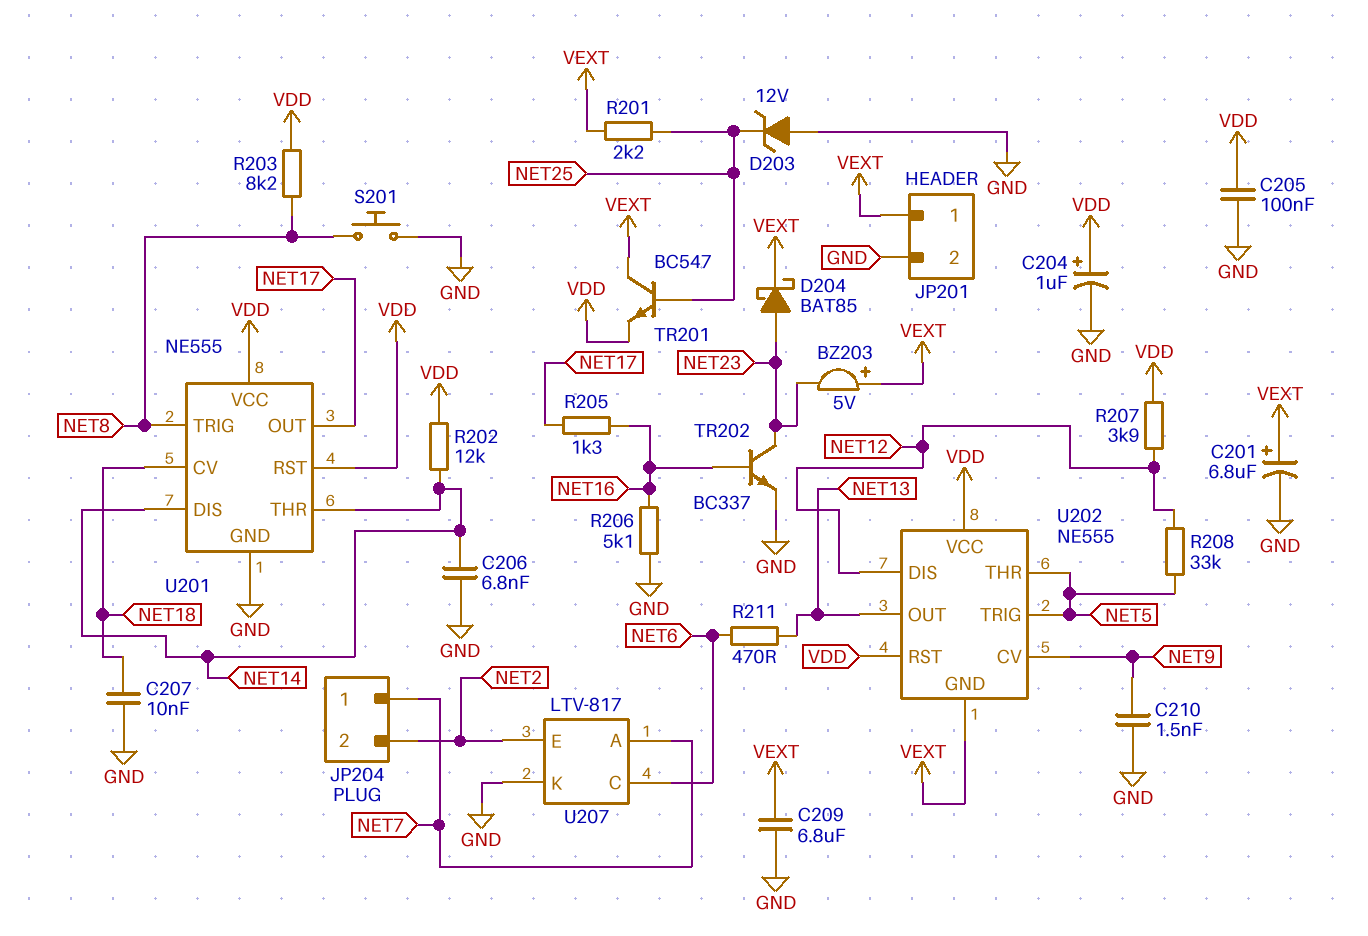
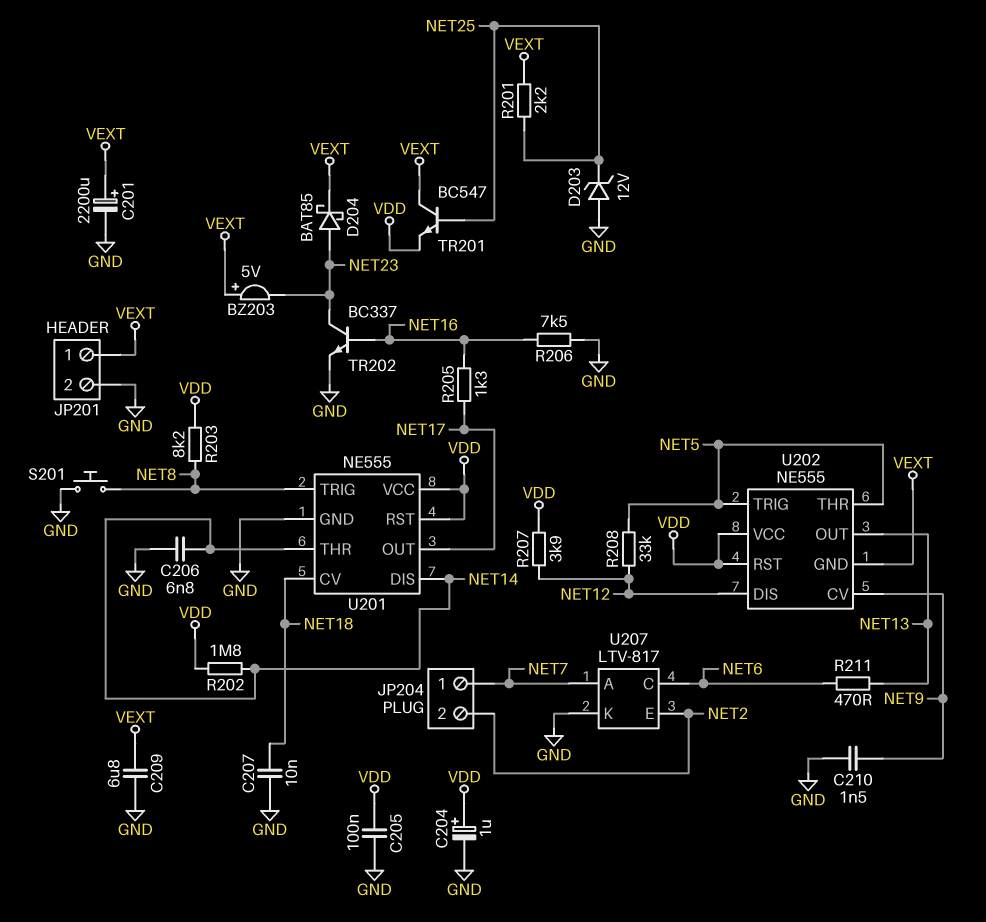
C201: 6.8uF (plus VEXT, minus GND) -> 2200uF (plus VEXT, minus GND)
R202: 12k (NET14, VDD) -> 1.8M (NET14, VDD)
R206: 5.1k (GND, NET16) -> 7.5k (GND, NET16)

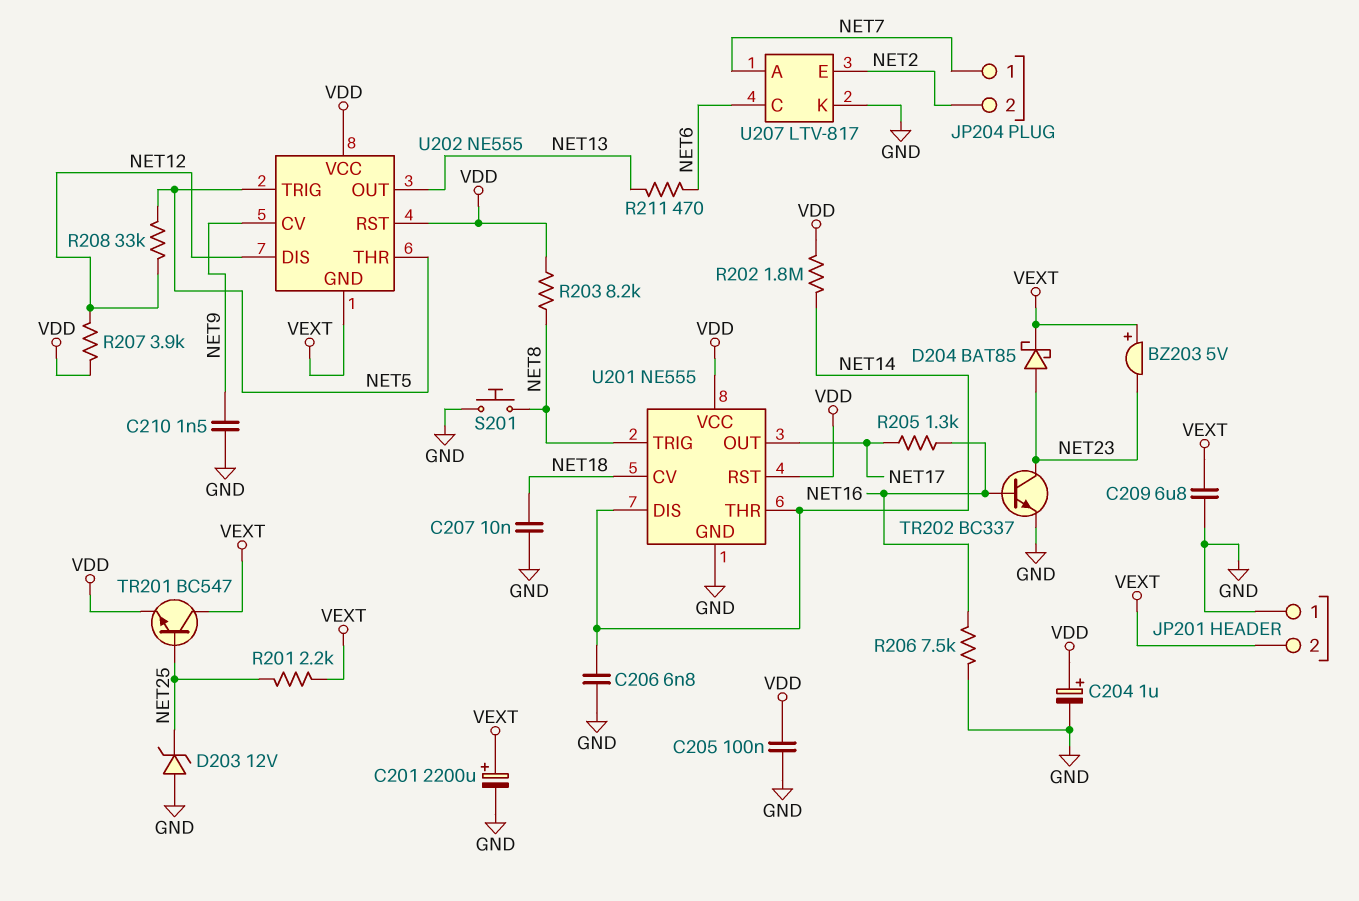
JP201 pin 1: VEXT -> GND
JP201 pin 2: GND -> VEXT

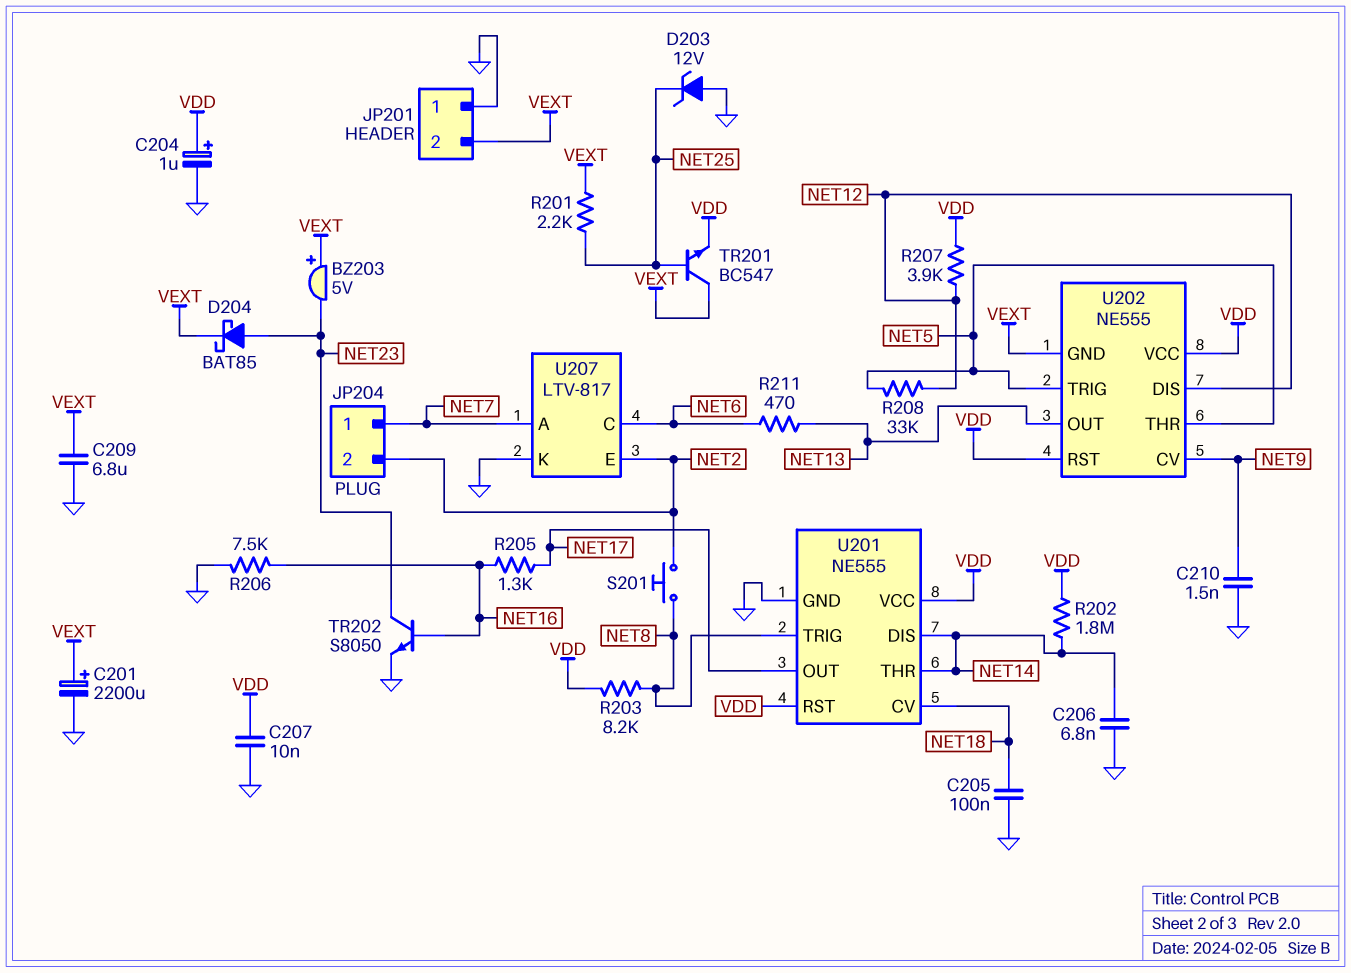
C205: 100nF (GND, VDD) -> 100nF (GND, NET18)
C207: 10nF (GND, NET18) -> 10nF (GND, VDD)
S201: button (GND, NET8) -> button (NET2, NET8)
TR202: NPN BC337 (B NET16, C NET23, E GND) -> NPN S8050 (B NET16, C NET23, E GND)

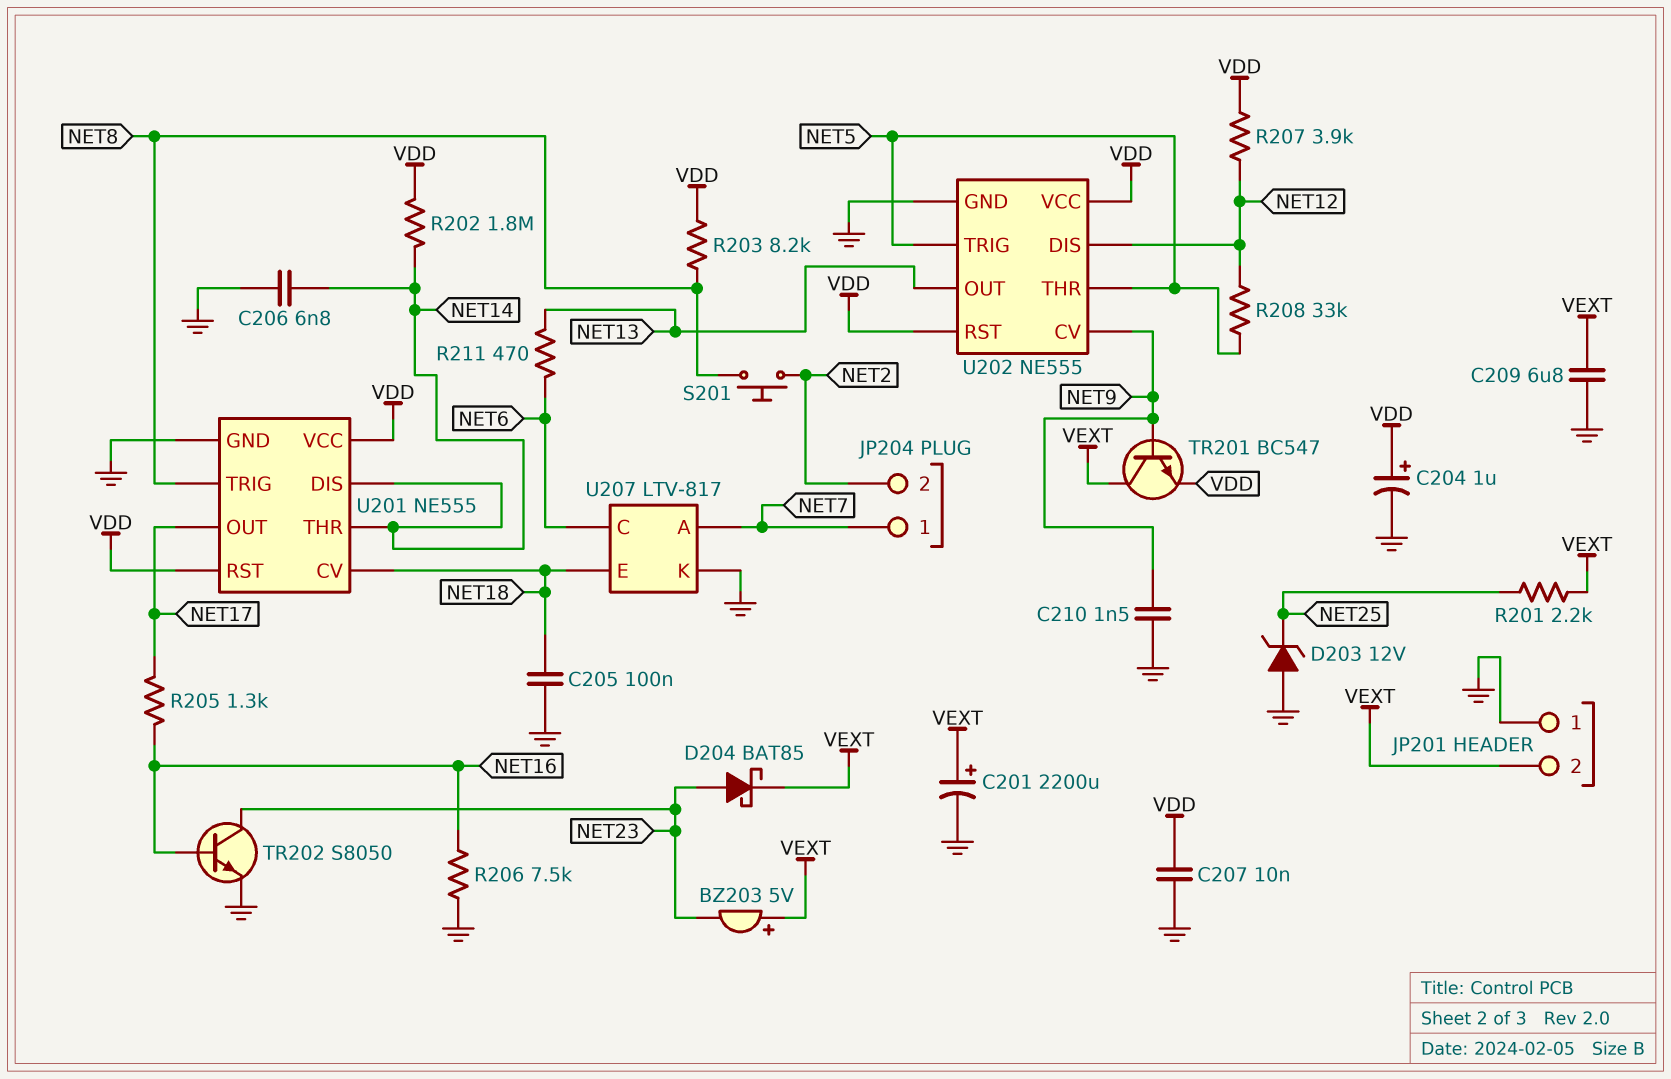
TR201: NPN BC547 (B NET25, C VEXT, E VDD) -> NPN BC547 (B NET9, C VEXT, E VDD)
U202 pin GND: VEXT -> GND
U207 pin E: NET2 -> NET18

